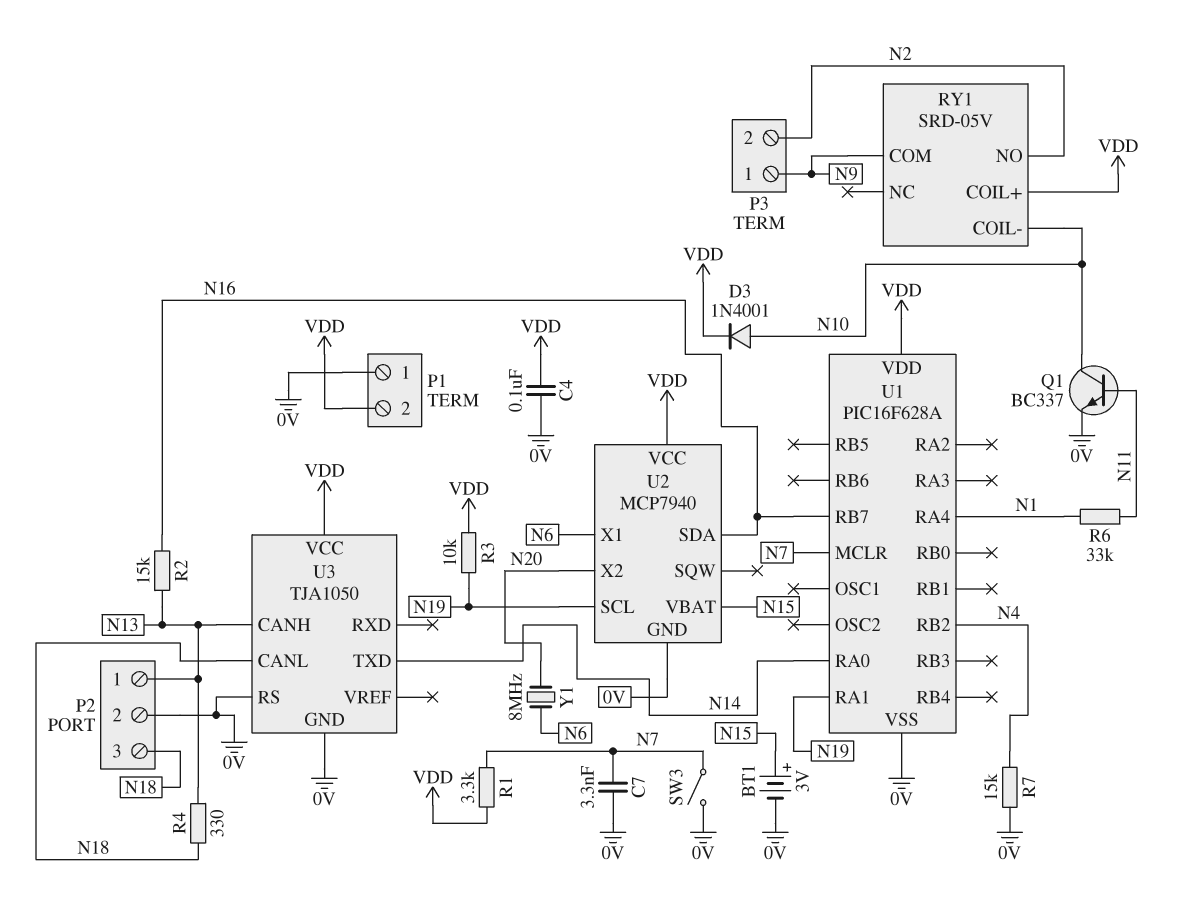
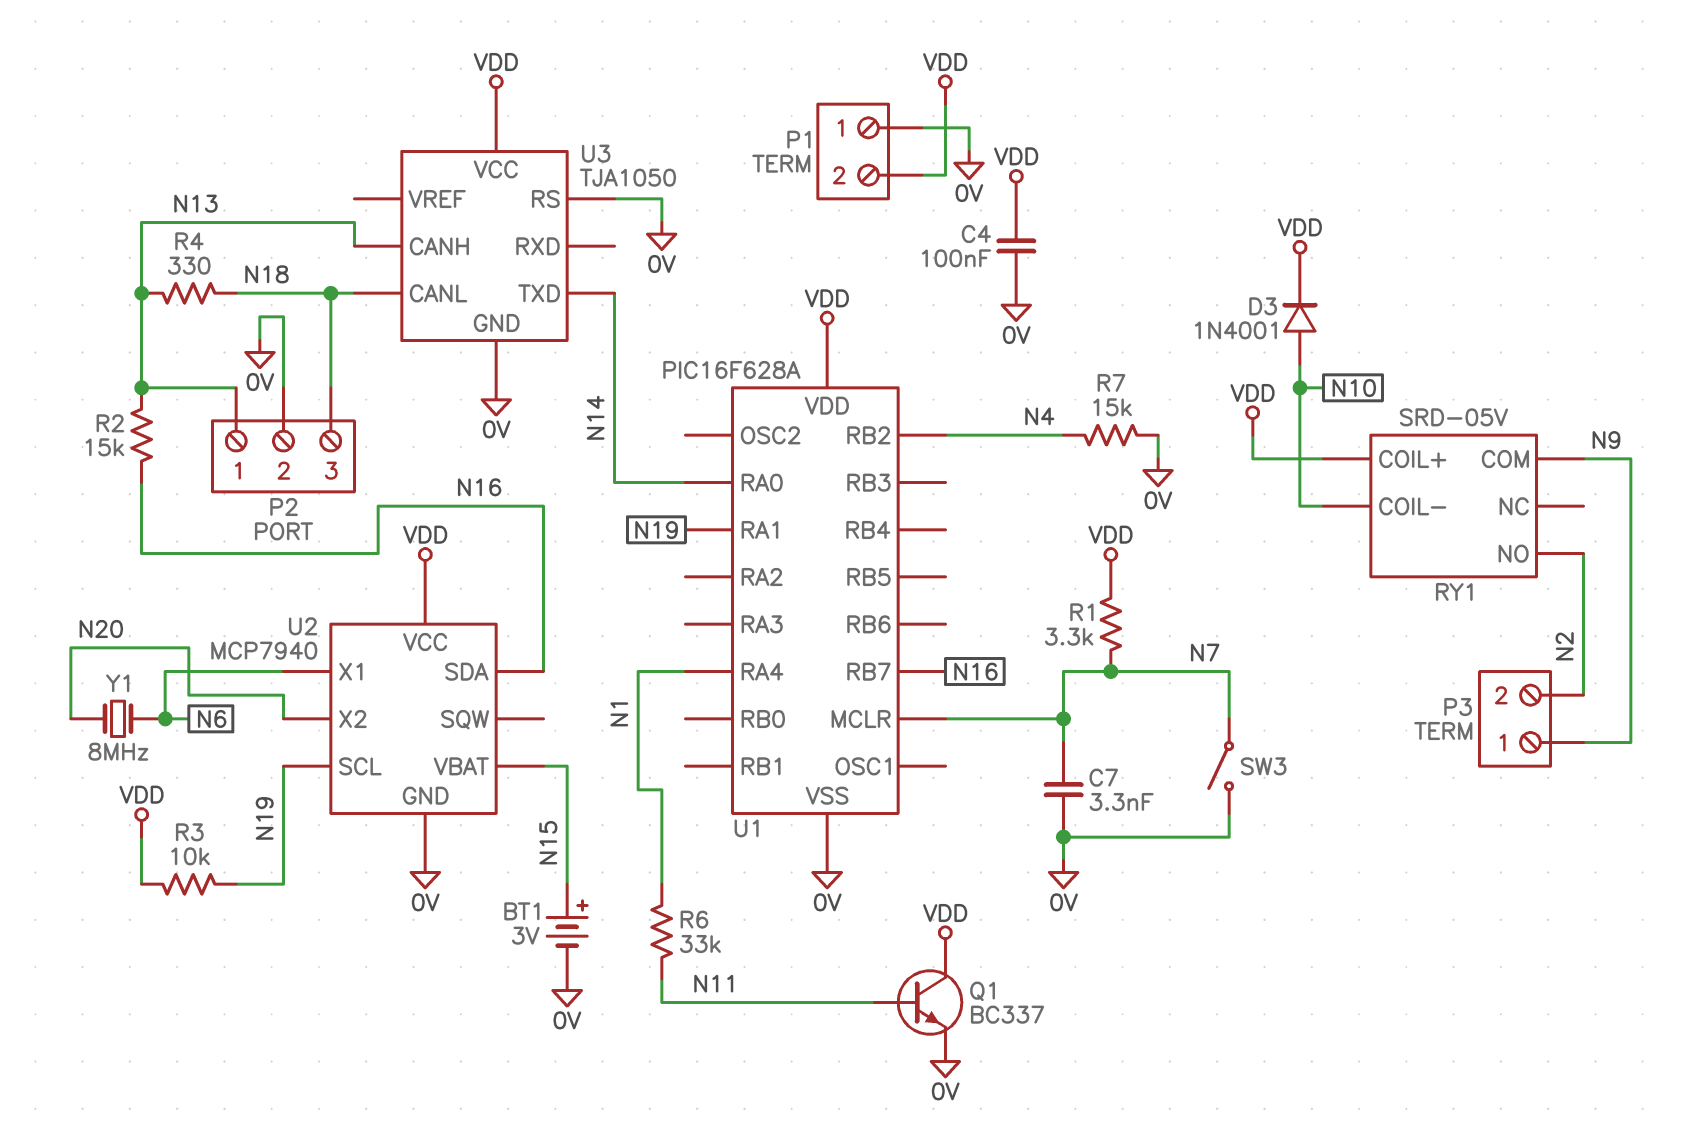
Q1: NPN BC337 (B N11, C N10, E 0V) -> NPN BC337 (B N11, C VDD, E 0V)

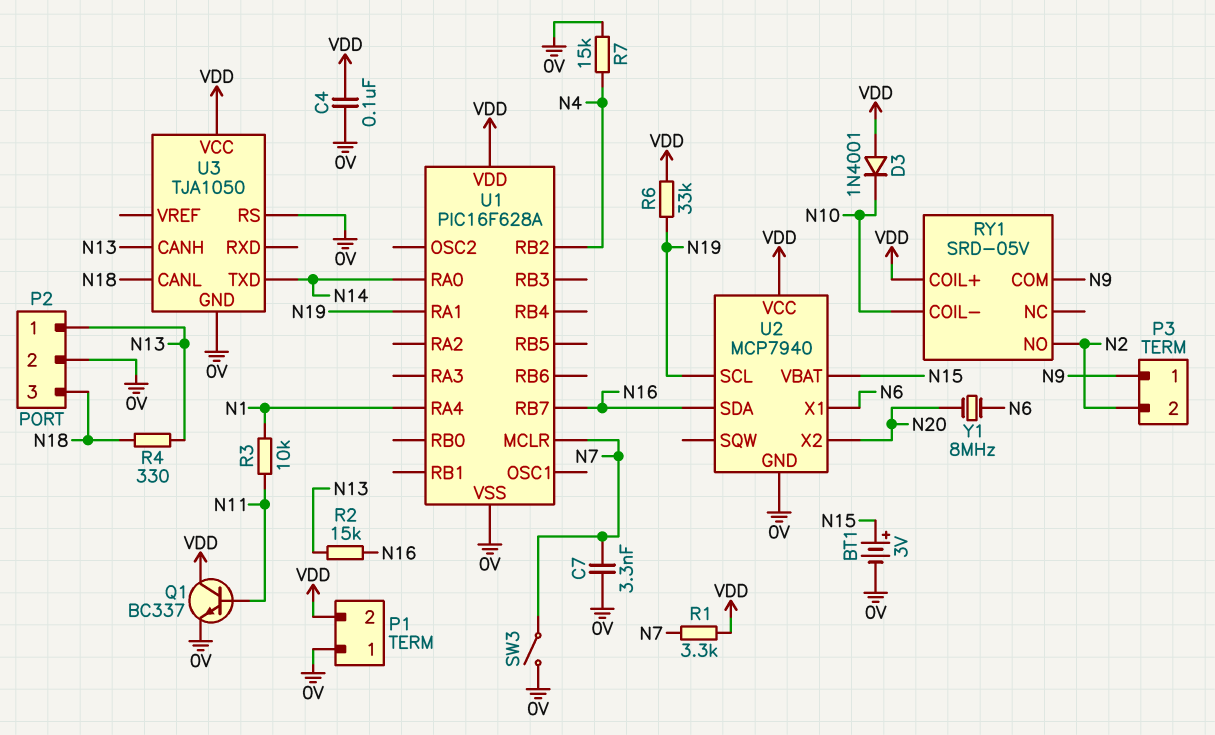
D3: diode 1N4001 (A N10, K VDD) -> diode 1N4001 (A VDD, K N10)
R3: 10k (N19, VDD) -> 10k (N1, N11)
R6: 33k (N1, N11) -> 33k (N19, VDD)

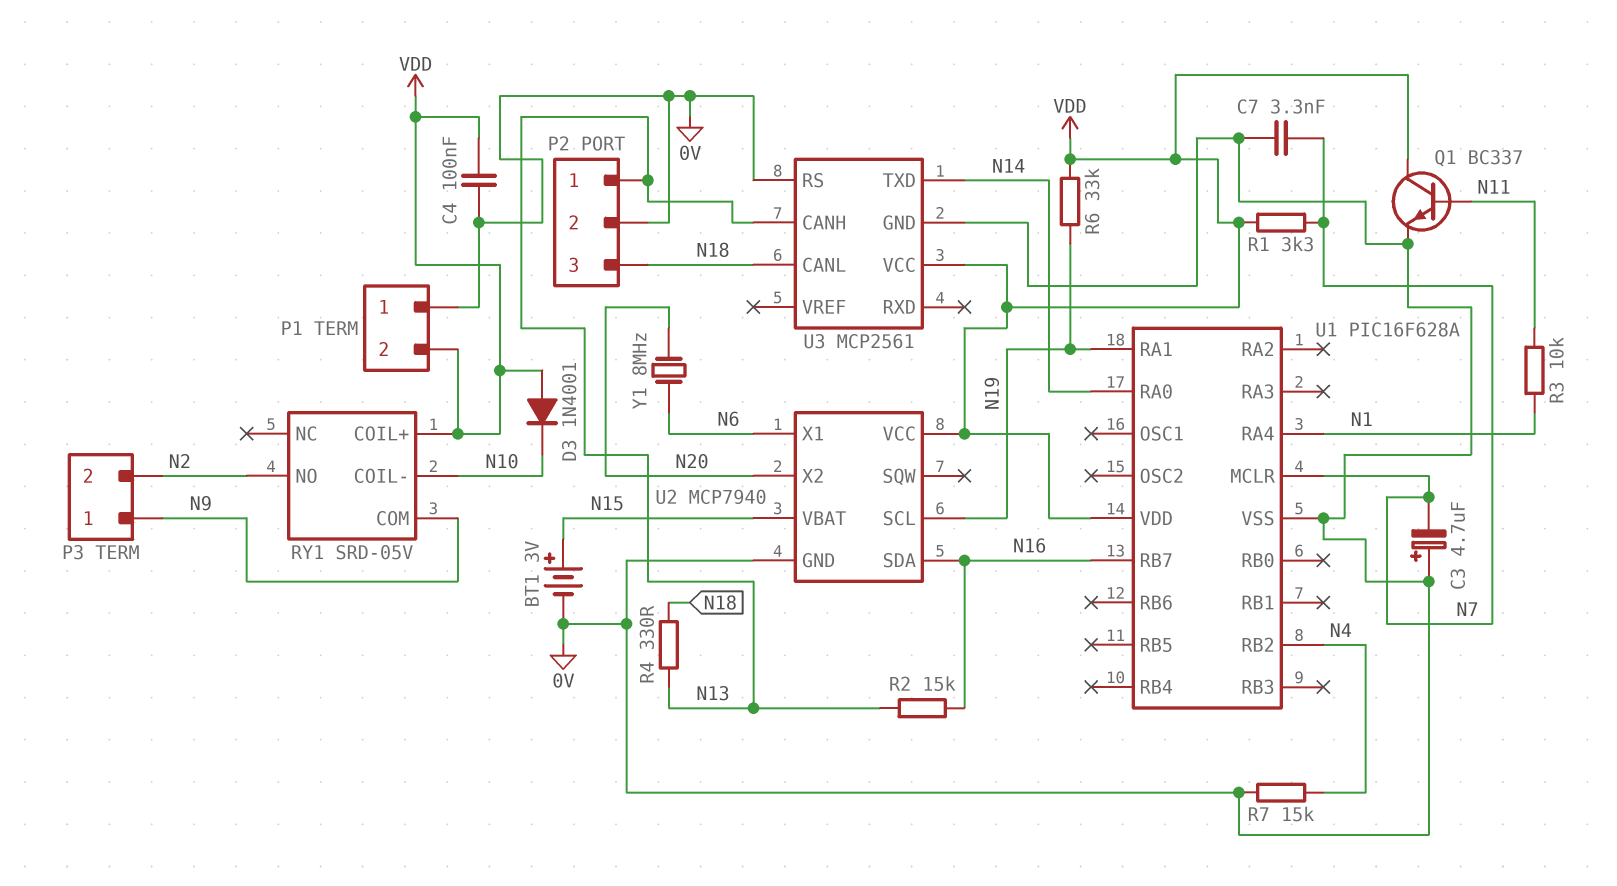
C3: none -> 4.7uF (plus 0V, minus N7)
SW3: switch (0V, N7) -> none
U3: TJA1050 -> MCP2561

